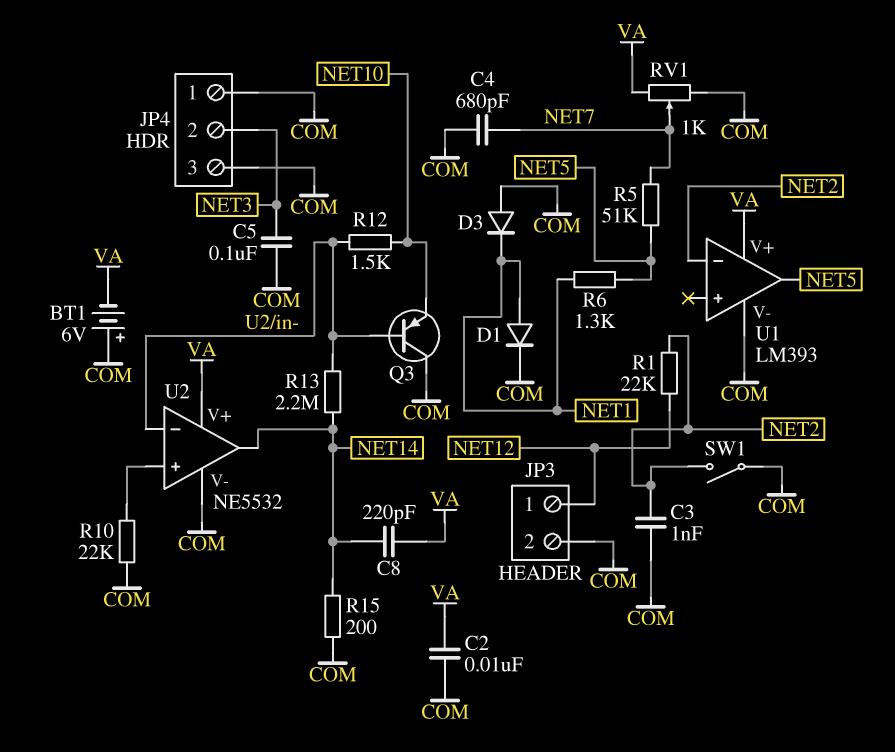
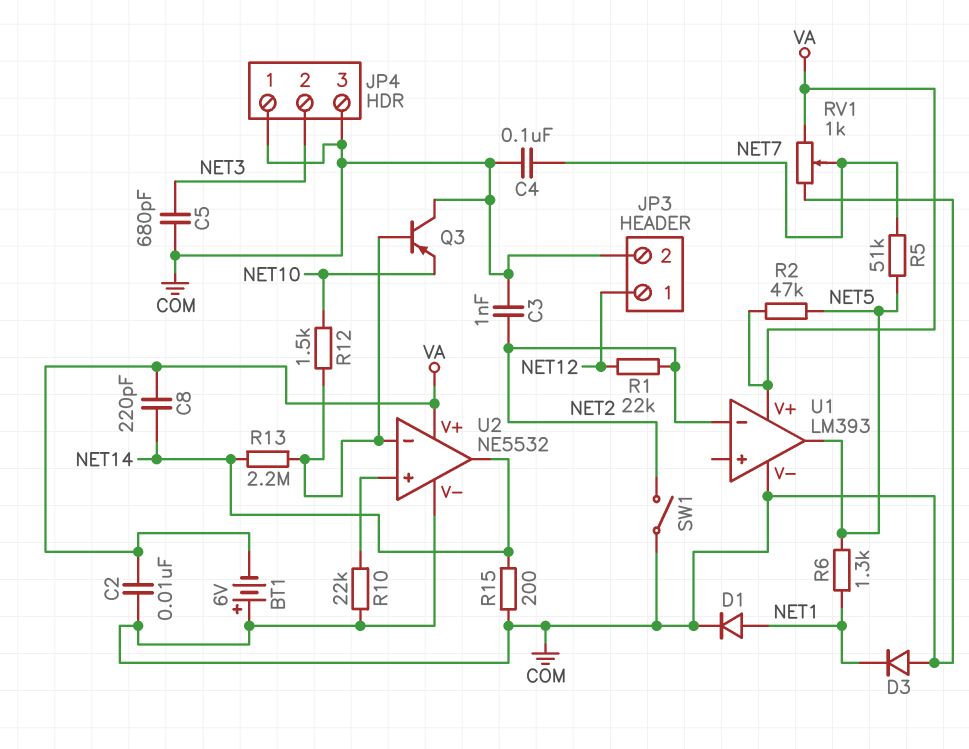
C4: 680pF (COM, NET7) -> 100nF (COM, NET7)
C5: 100nF (COM, NET3) -> 680pF (COM, NET3)
R2: none -> 47k (NET5, VA)

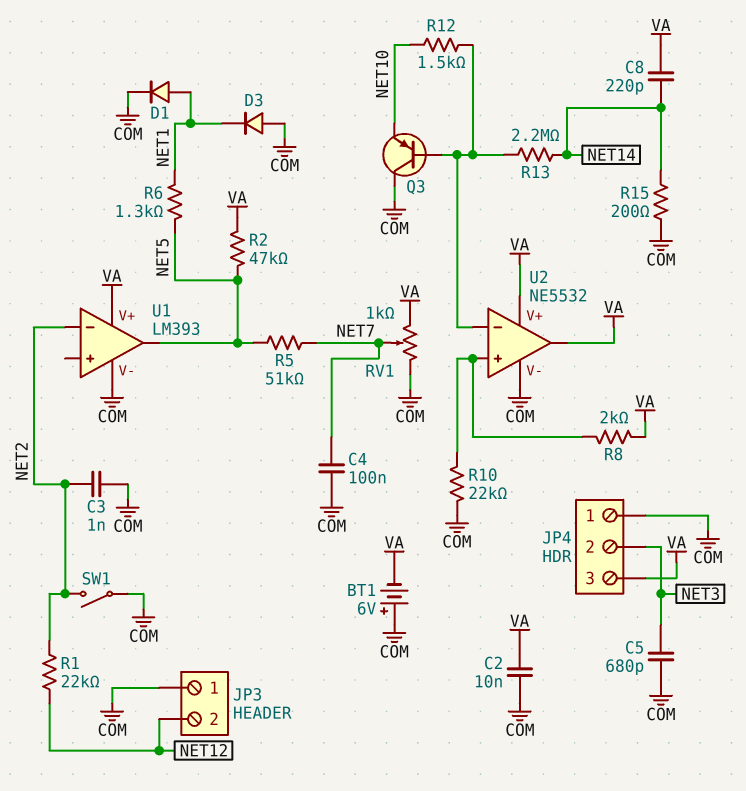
JP3 pin 1: NET12 -> COM
JP3 pin 2: COM -> NET12
JP4 pin 3: COM -> VA
R8: none -> 2k (U2/in+, VA)
U2 pin out: NET14 -> VA

